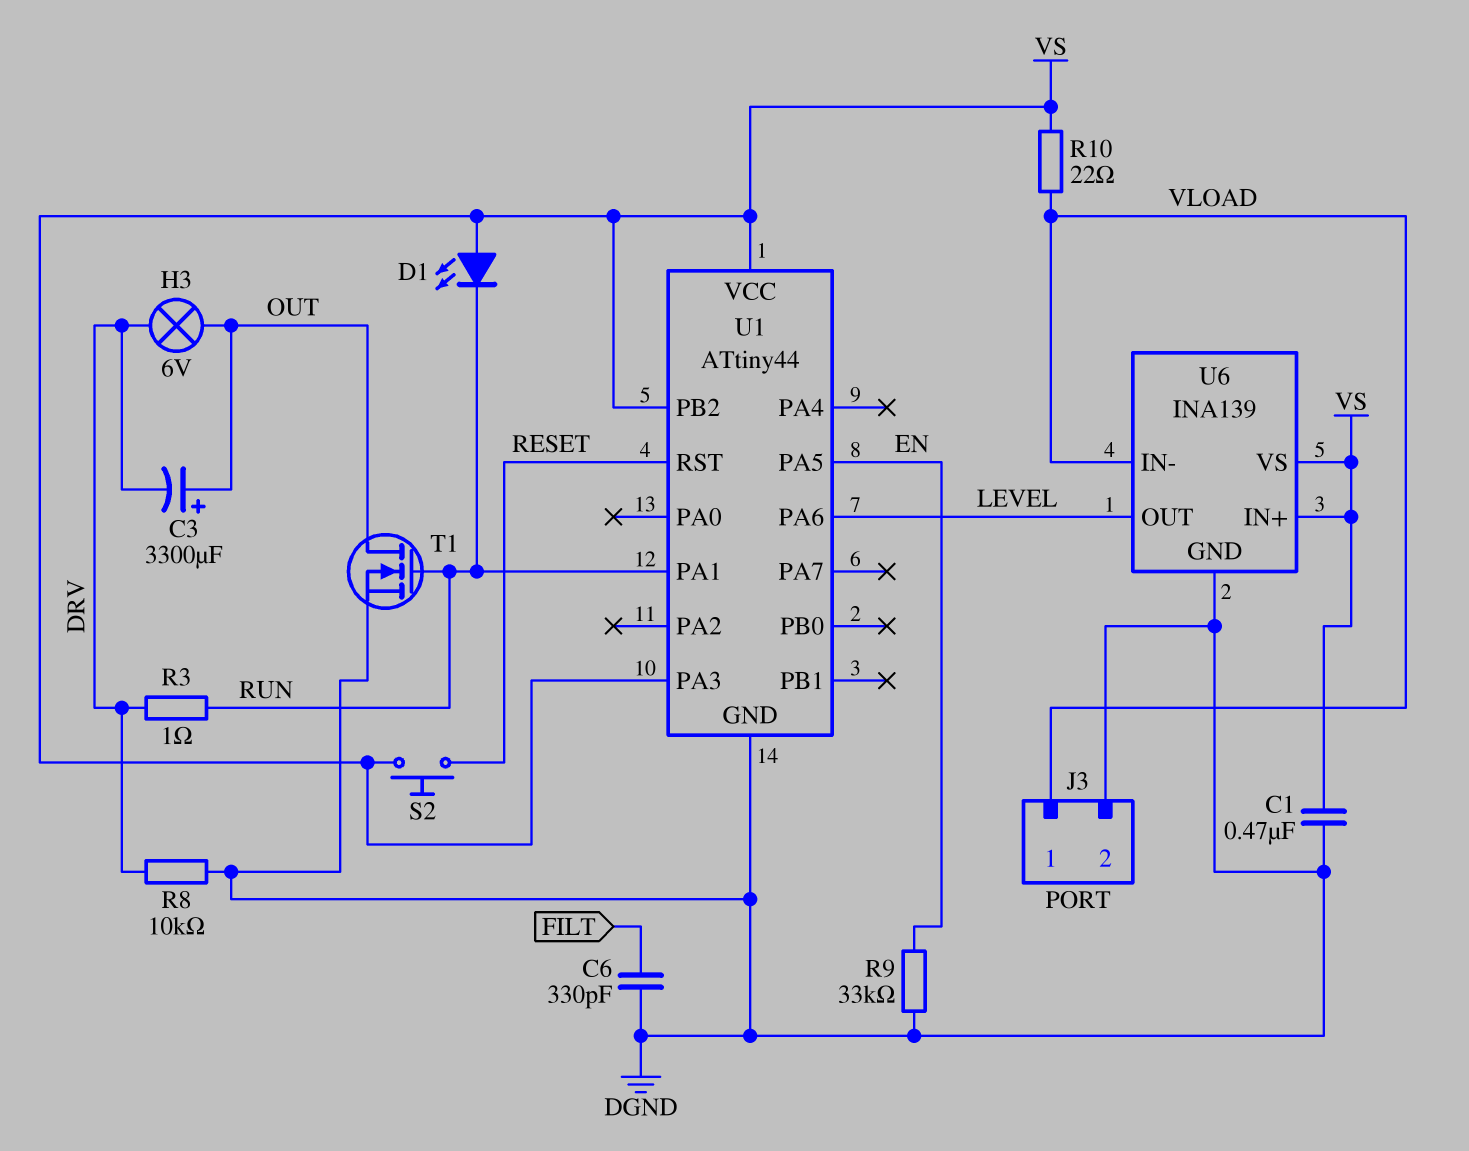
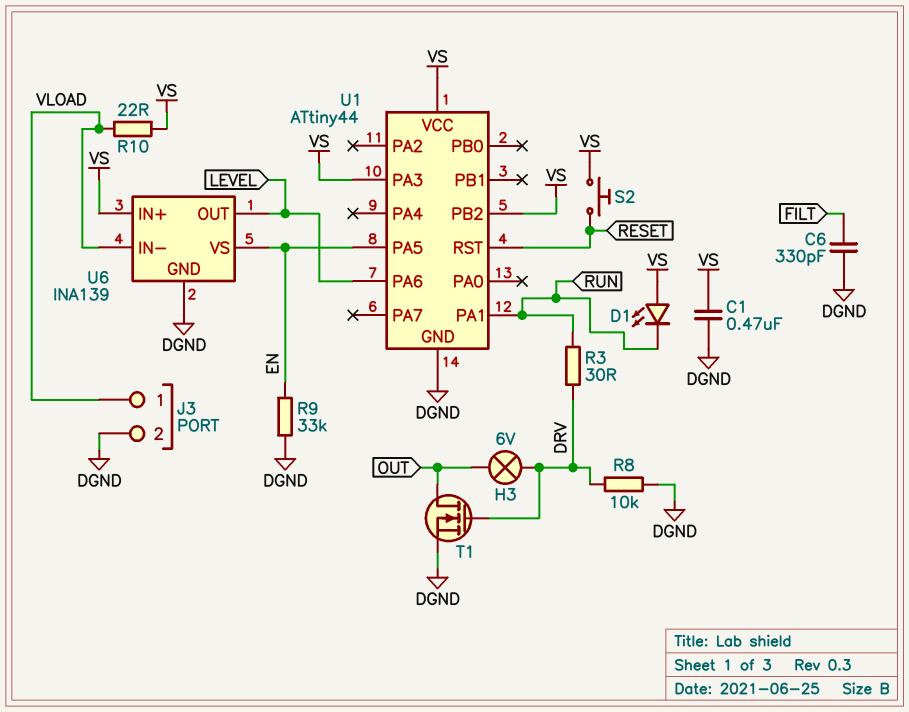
C3: 3300uF (plus OUT, minus DRV) -> none
R3: 1 (DRV, RUN) -> 30 (DRV, RUN)
T1: NMOS (G RUN, D OUT, S DGND) -> NMOS (G DRV, D OUT, S DGND)
U6 pin VS: VS -> EN

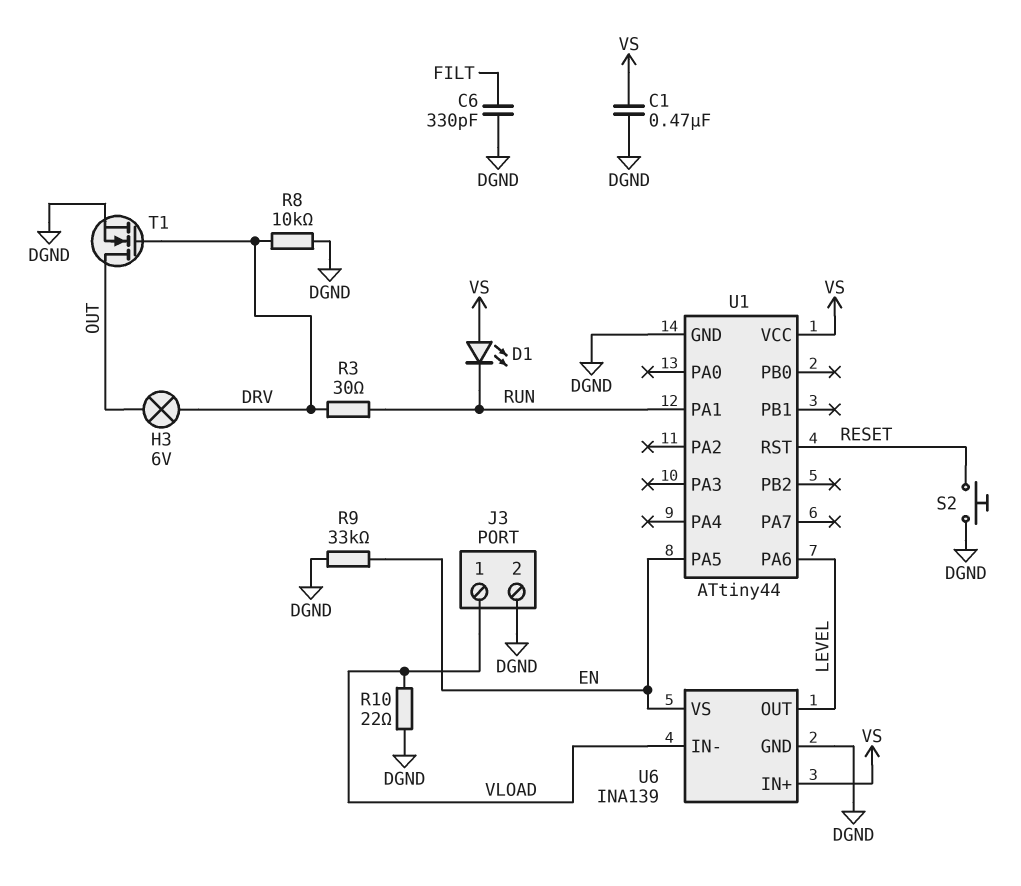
R10: 22 (VLOAD, VS) -> 22 (DGND, VLOAD)
S2: button (RESET, VS) -> button (DGND, RESET)
U1 pin PA3: VS -> none
U1 pin PB2: VS -> none

